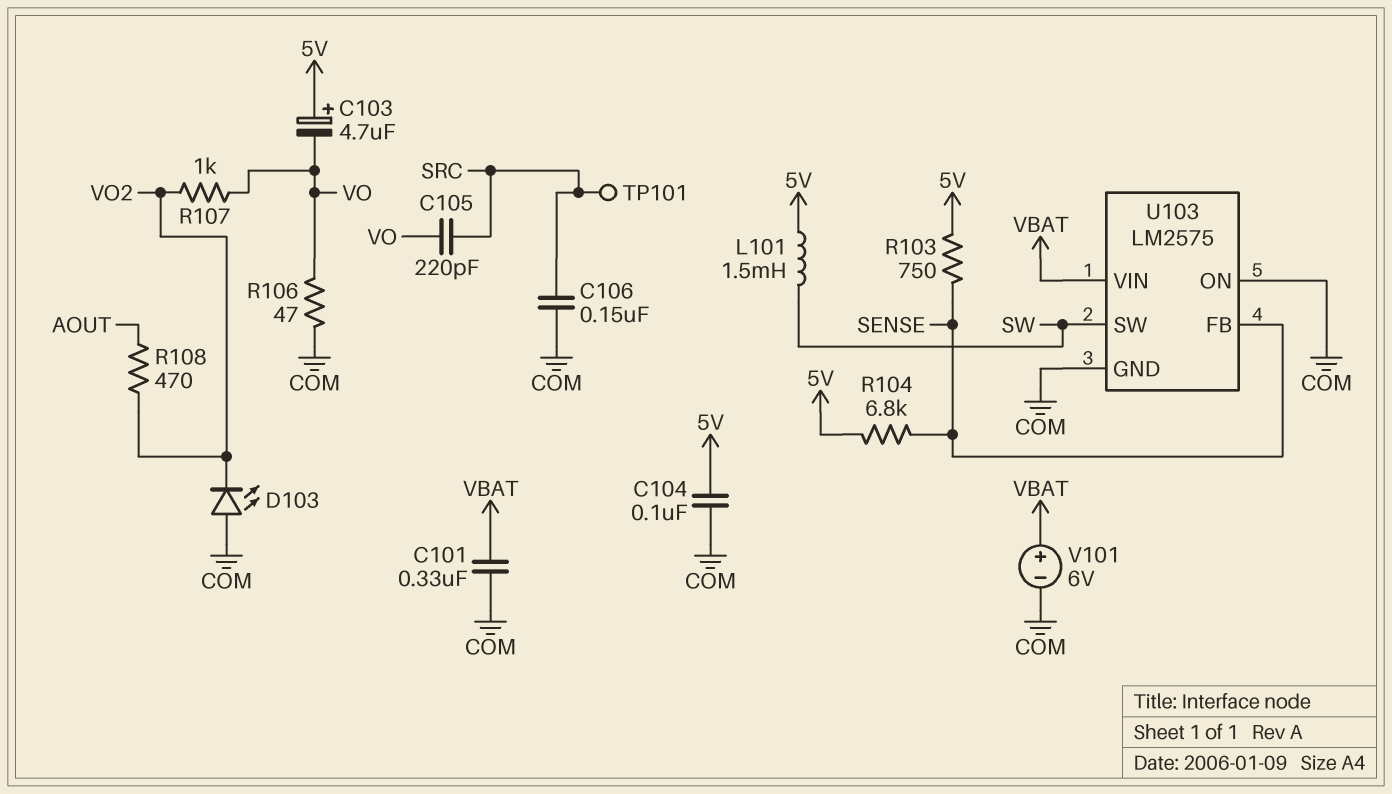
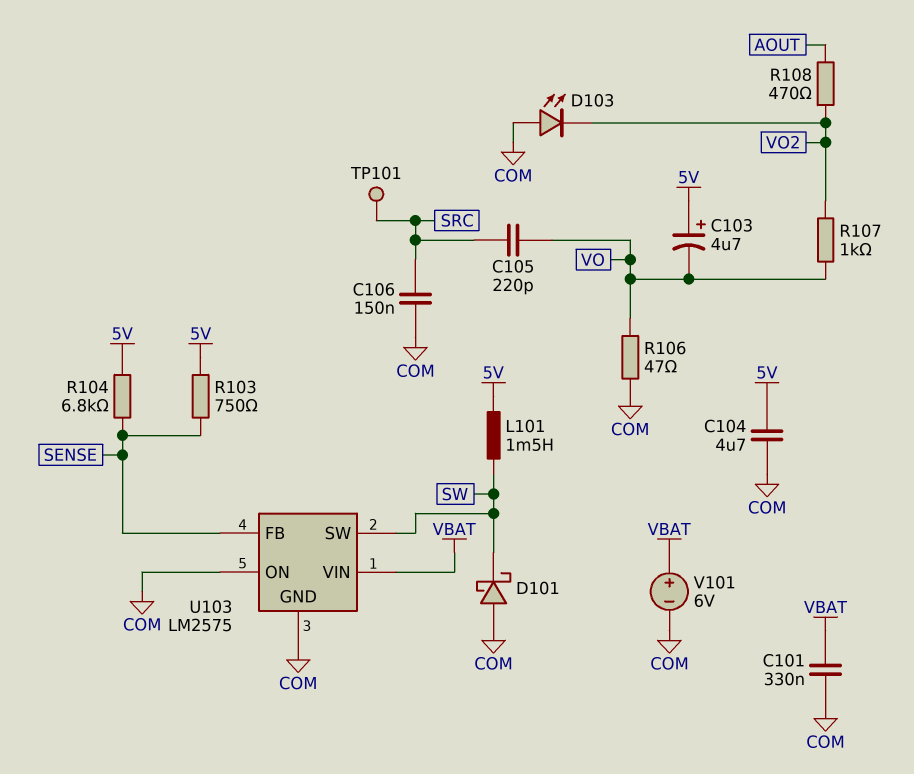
C104: 100nF (5V, COM) -> 4.7uF (5V, COM)
D101: none -> schottky (A COM, K SW)

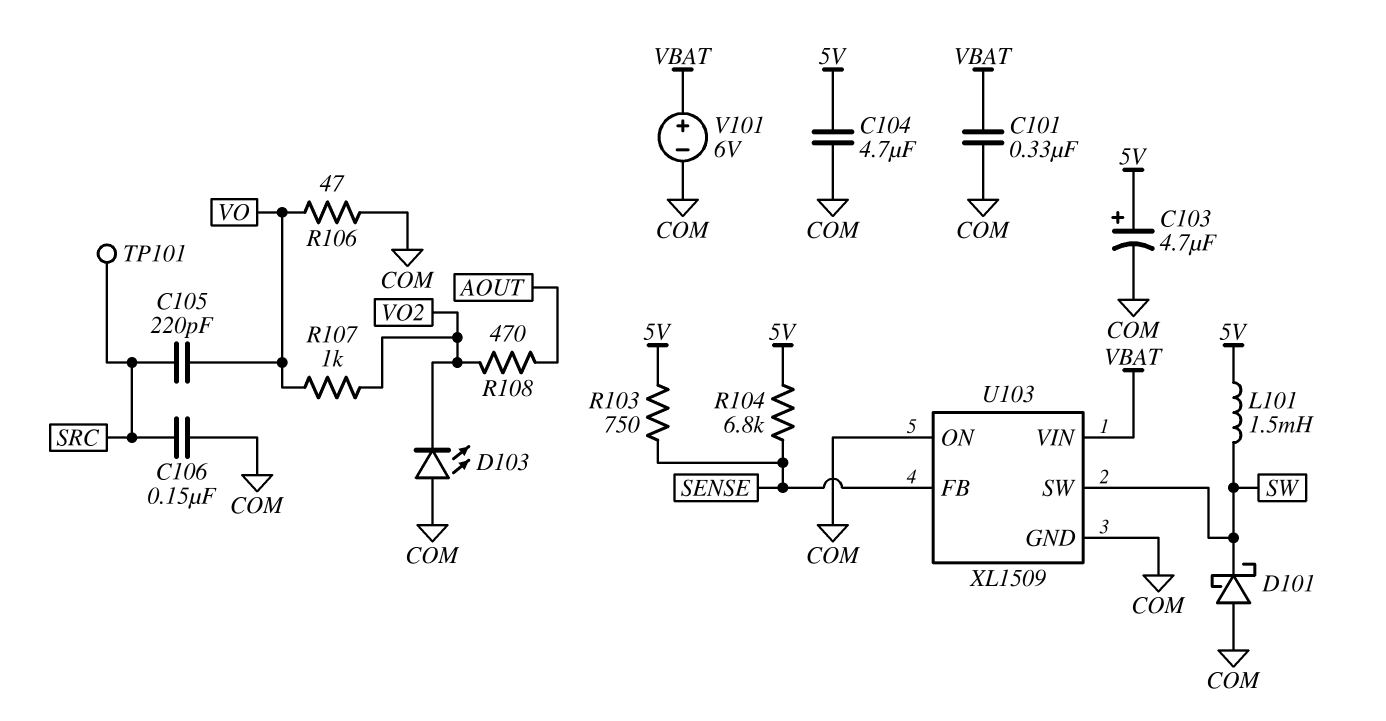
C103: 4.7uF (plus 5V, minus VO) -> 4.7uF (plus 5V, minus COM)
U103: LM2575 -> XL1509

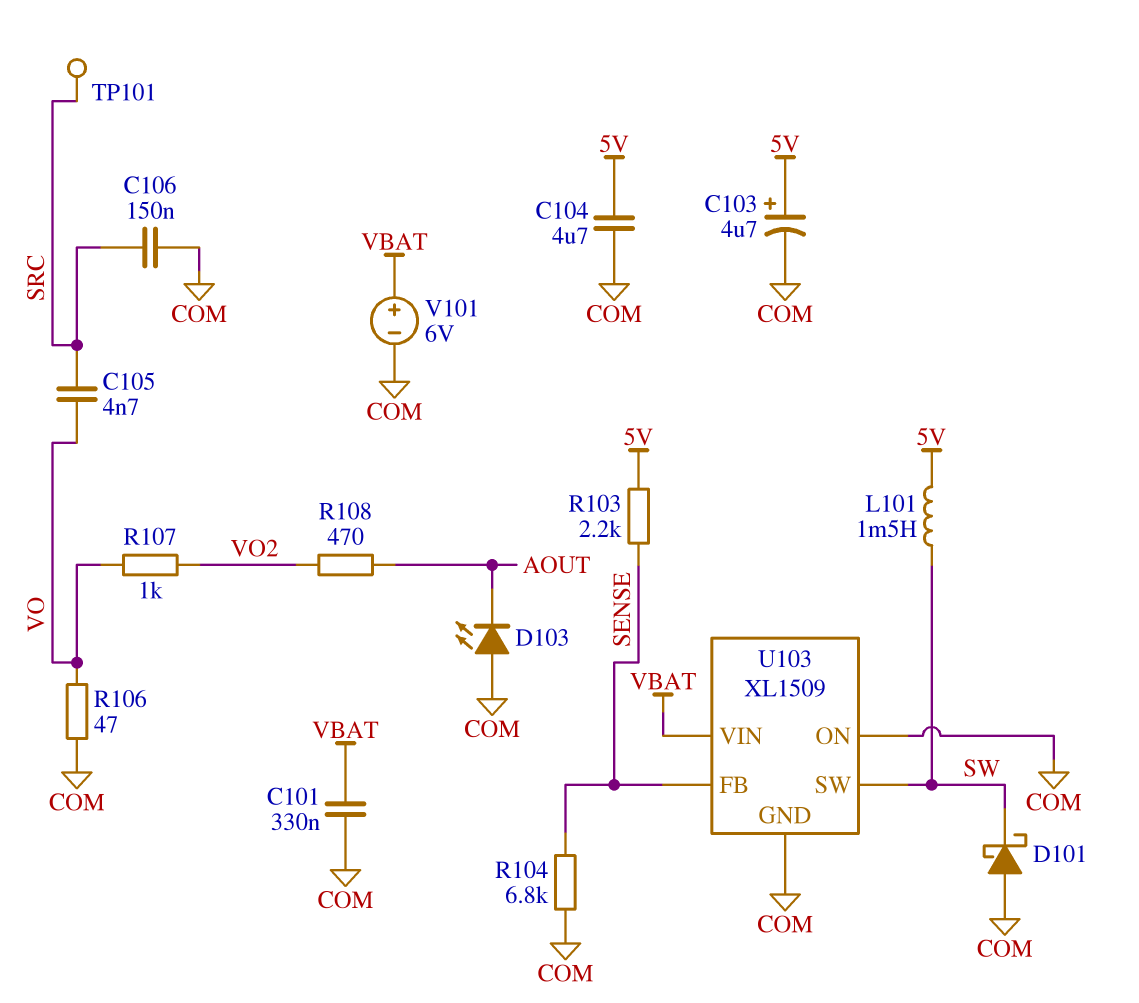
C105: 220pF (SRC, VO) -> 4.7nF (SRC, VO)
D103: LED (A COM, K VO2) -> LED (A COM, K AOUT)
R103: 750 (5V, SENSE) -> 2.2k (5V, SENSE)
R104: 6.8k (5V, SENSE) -> 6.8k (COM, SENSE)

